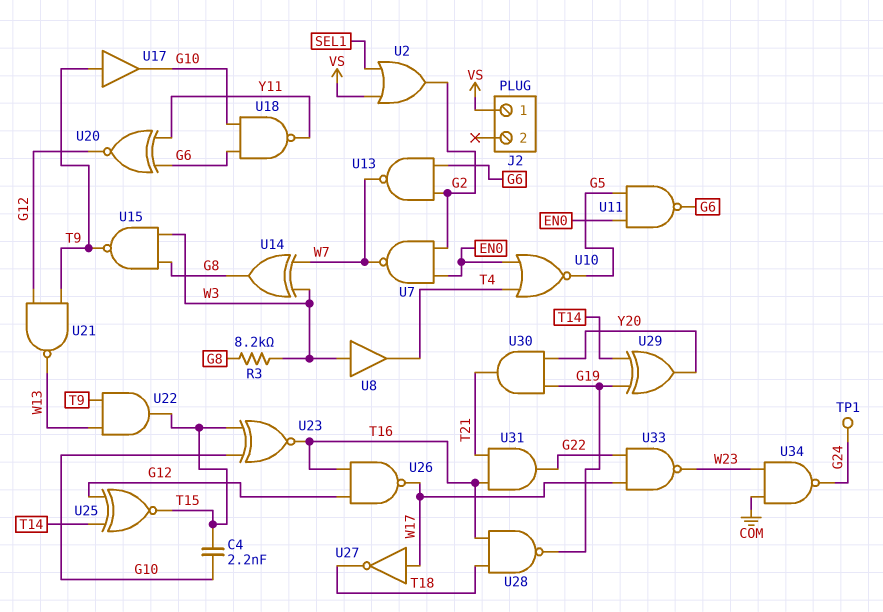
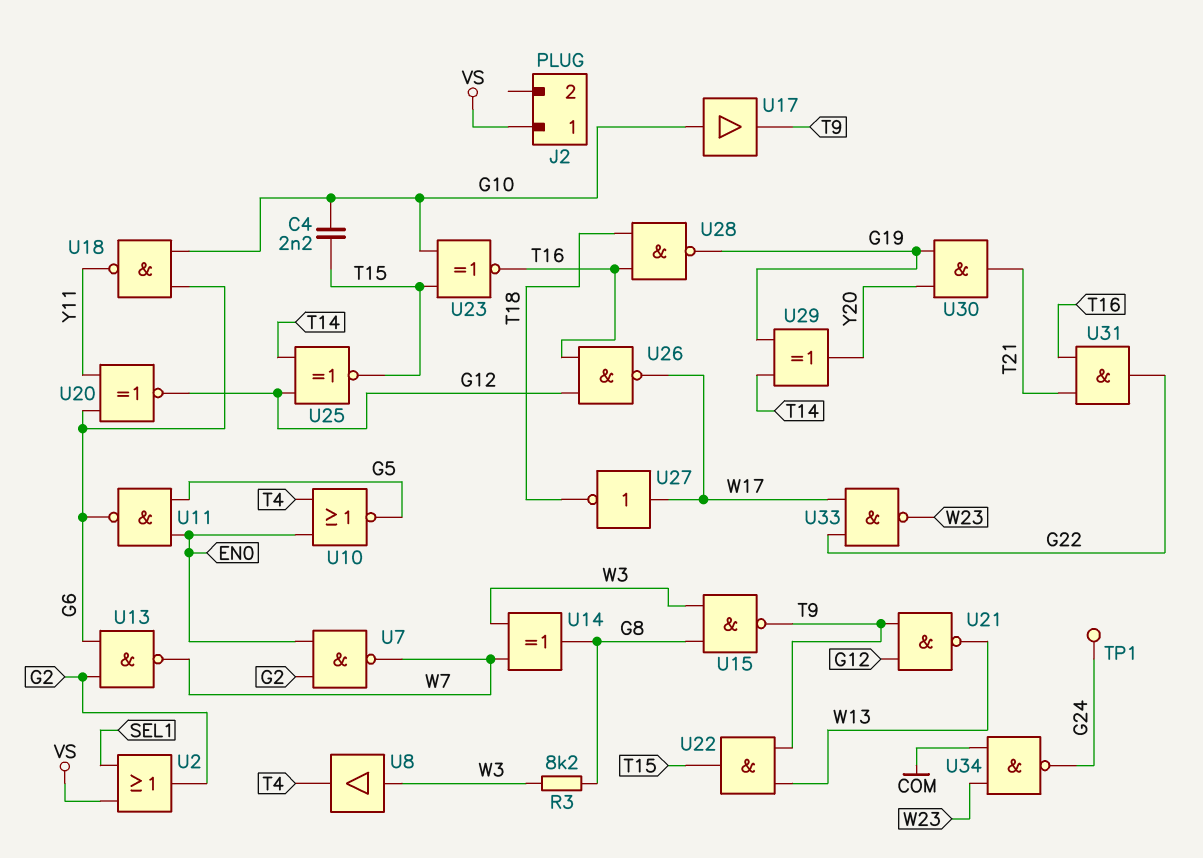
U17: buffer (in T9, out G10) -> buffer (in G10, out T9)

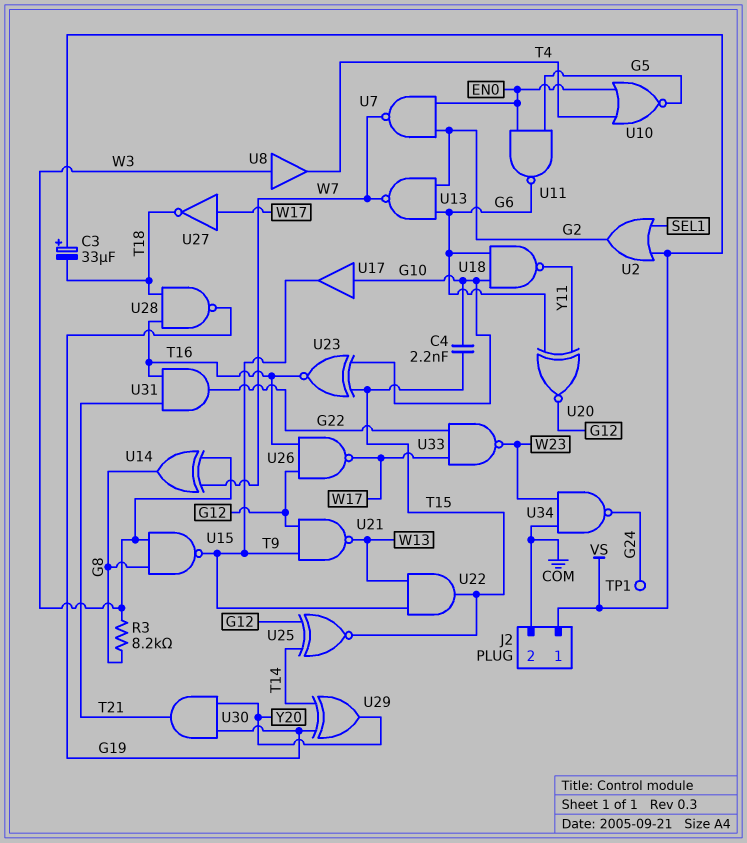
C3: none -> 33uF (plus VS, minus T18)
J2 pin 2: none -> COM

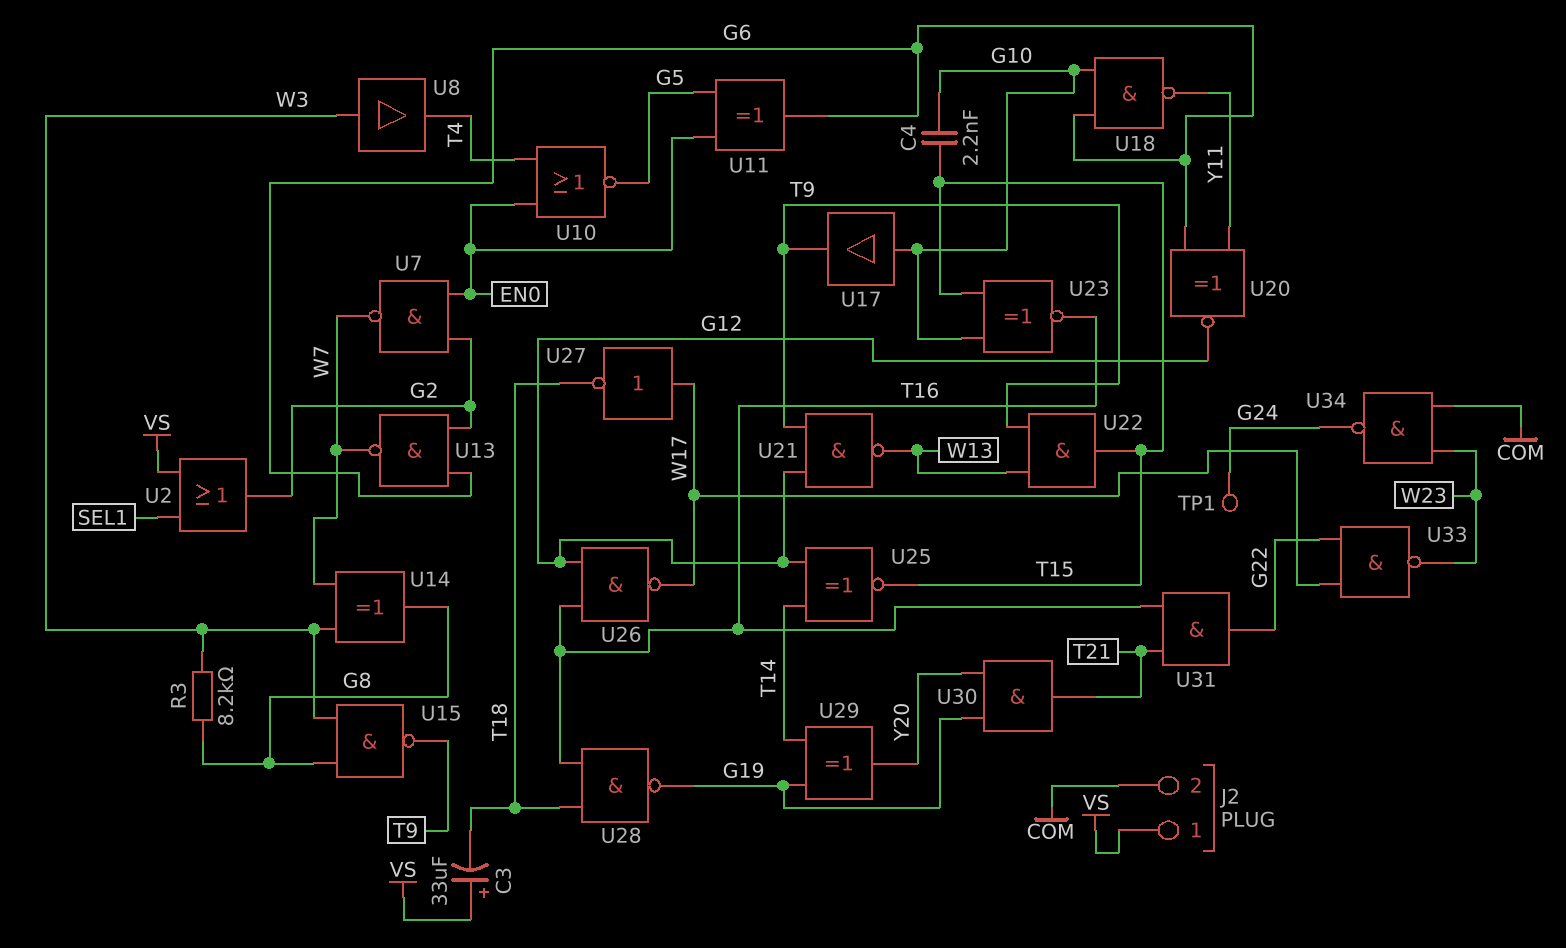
U11: NAND (in EN0, in G5, out G6) -> XOR (in EN0, in G5, out G6)

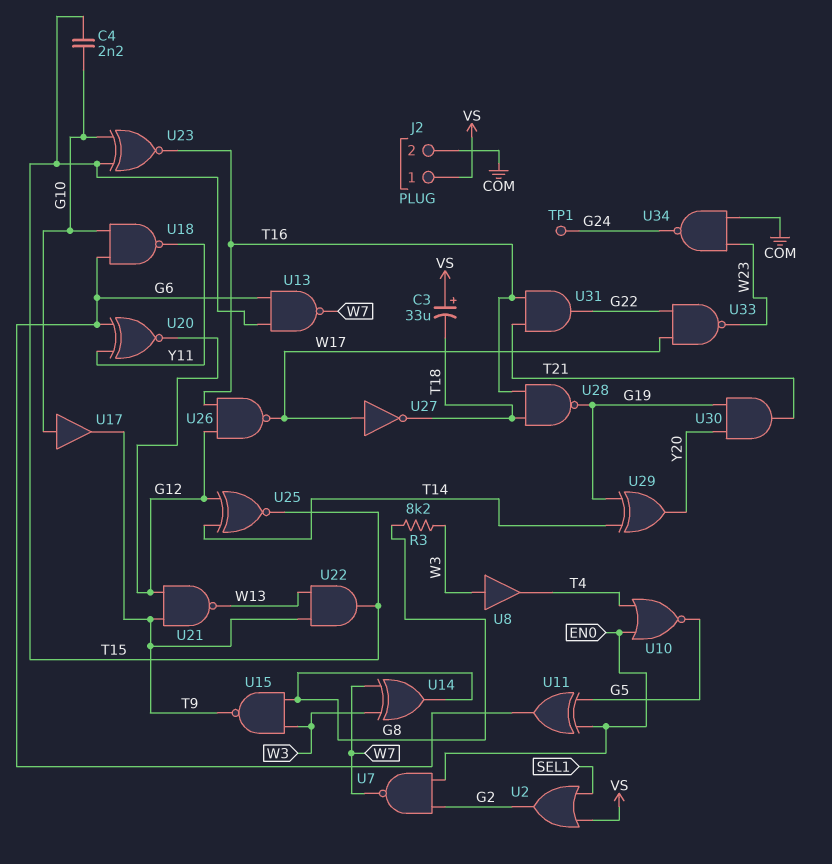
U13: NAND (in G2, in G6, out W7) -> NAND (in G6, in T15, out W7)

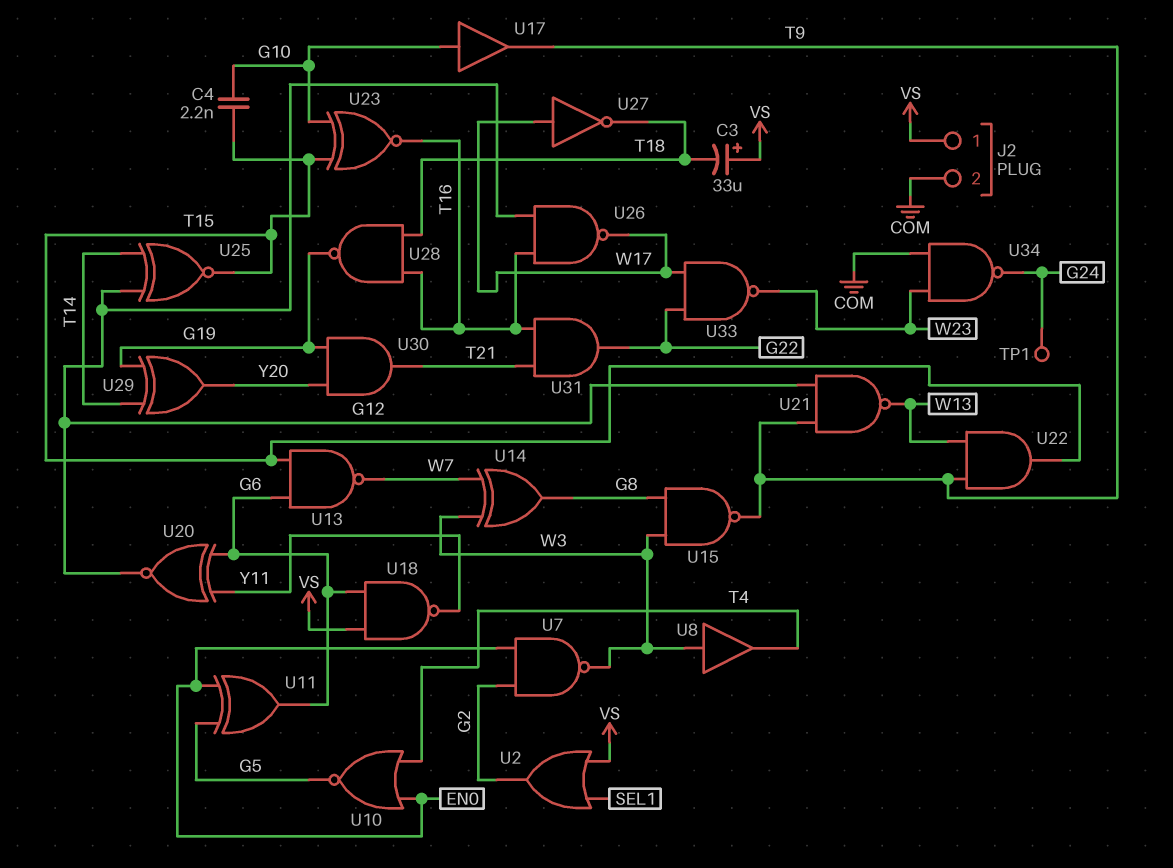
R3: 8.2k (G8, W3) -> none
U7: NAND (in EN0, in G2, out W7) -> NAND (in EN0, in G2, out W3)
U18: NAND (in G6, in G10, out Y11) -> NAND (in G6, in VS, out Y11)

